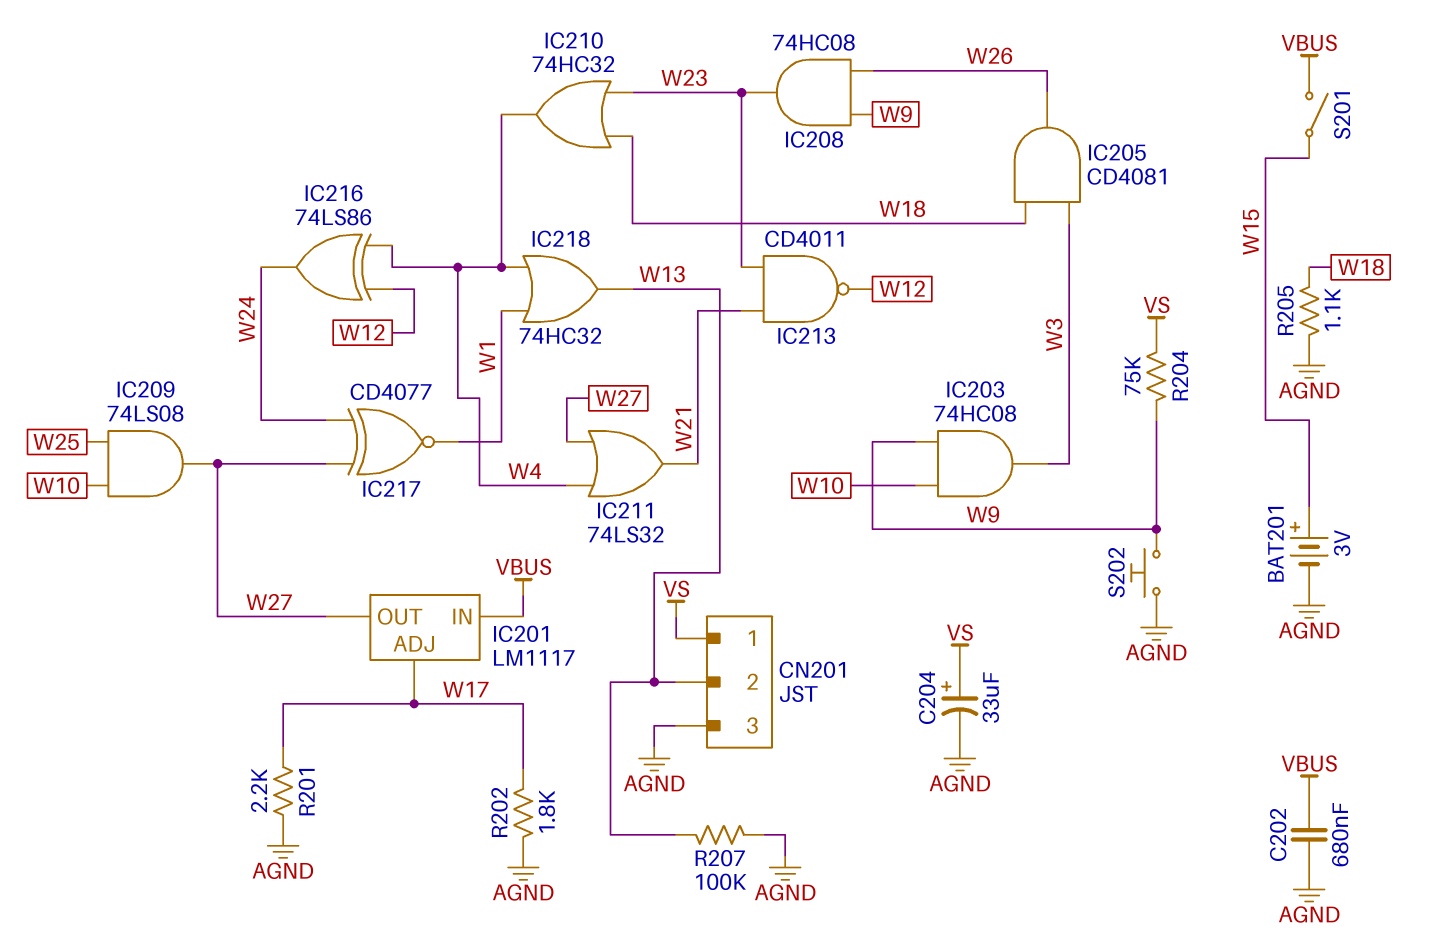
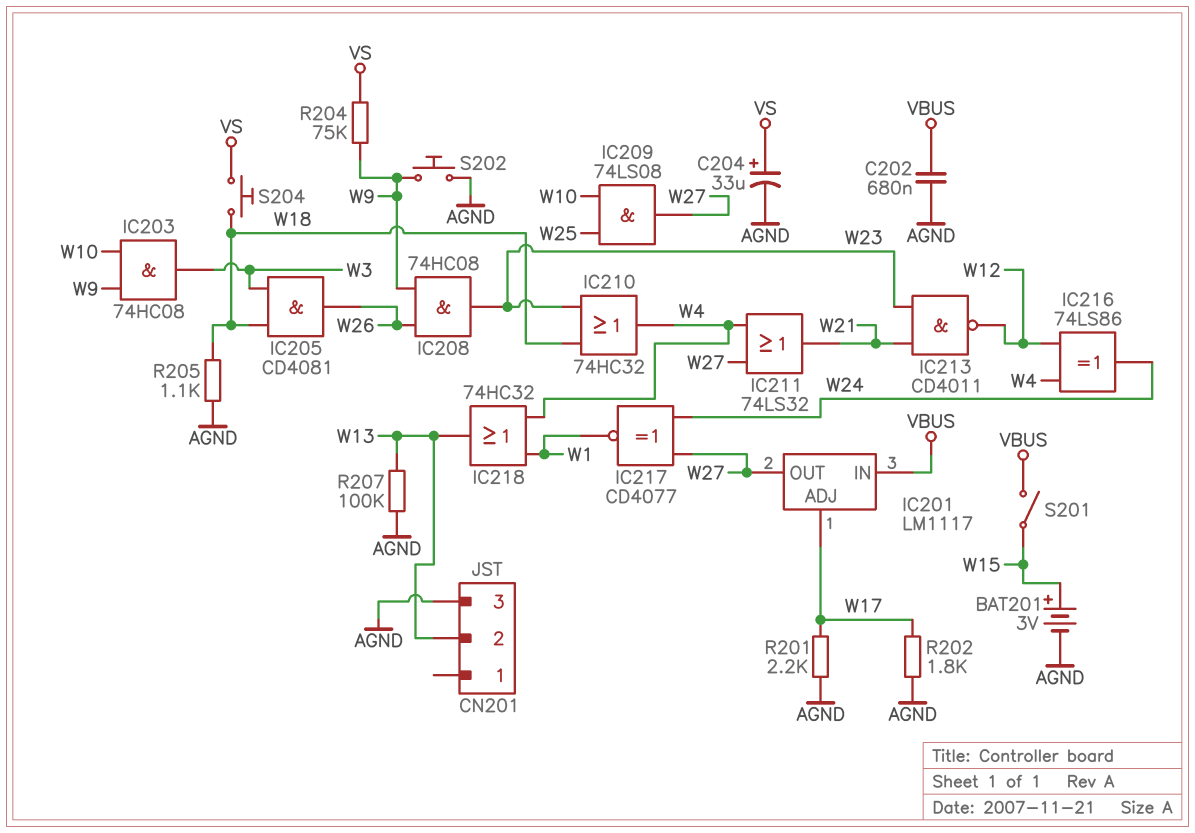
CN201 pin 1: VS -> none
S204: none -> button (VS, W18)

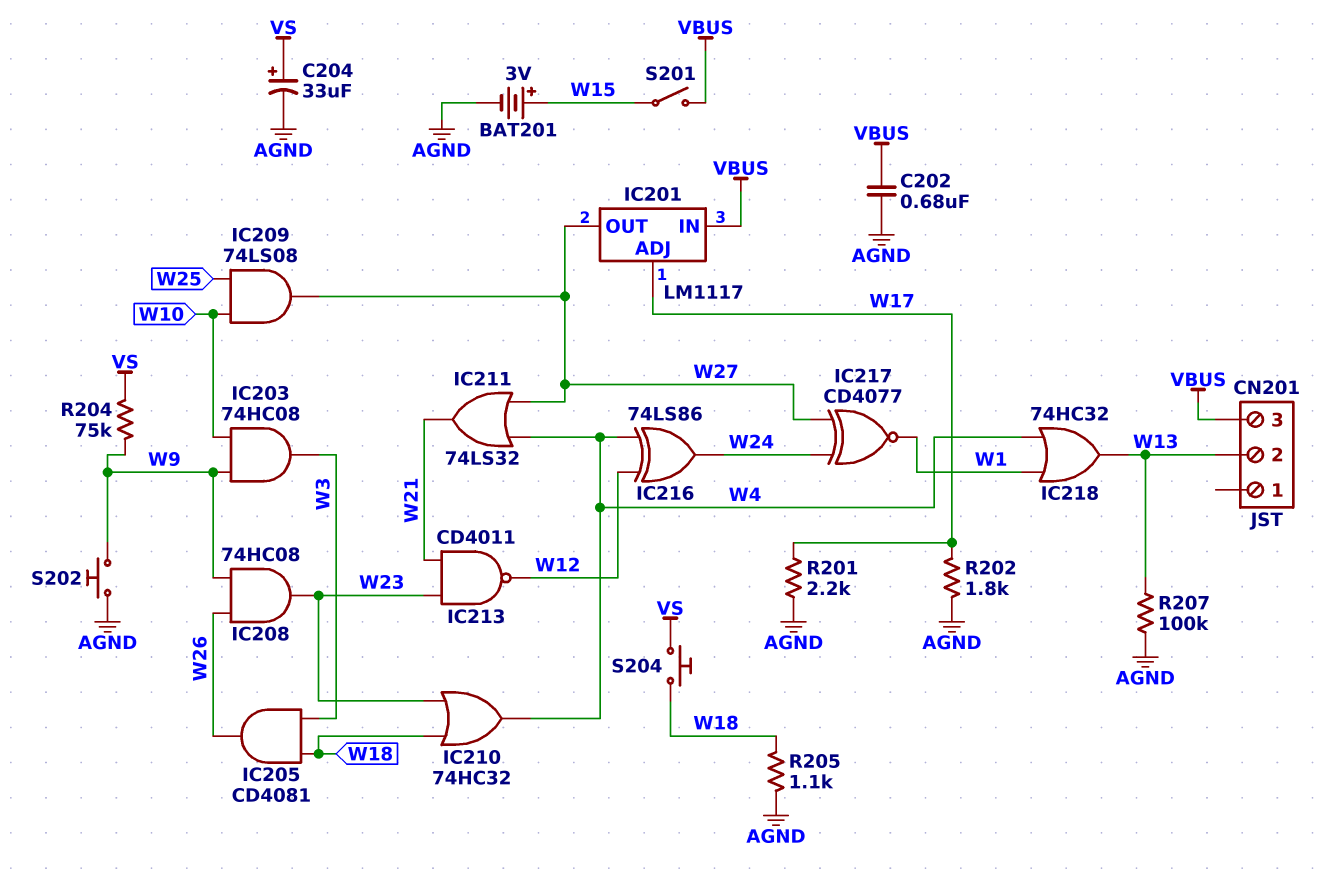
CN201 pin 3: AGND -> VBUS

